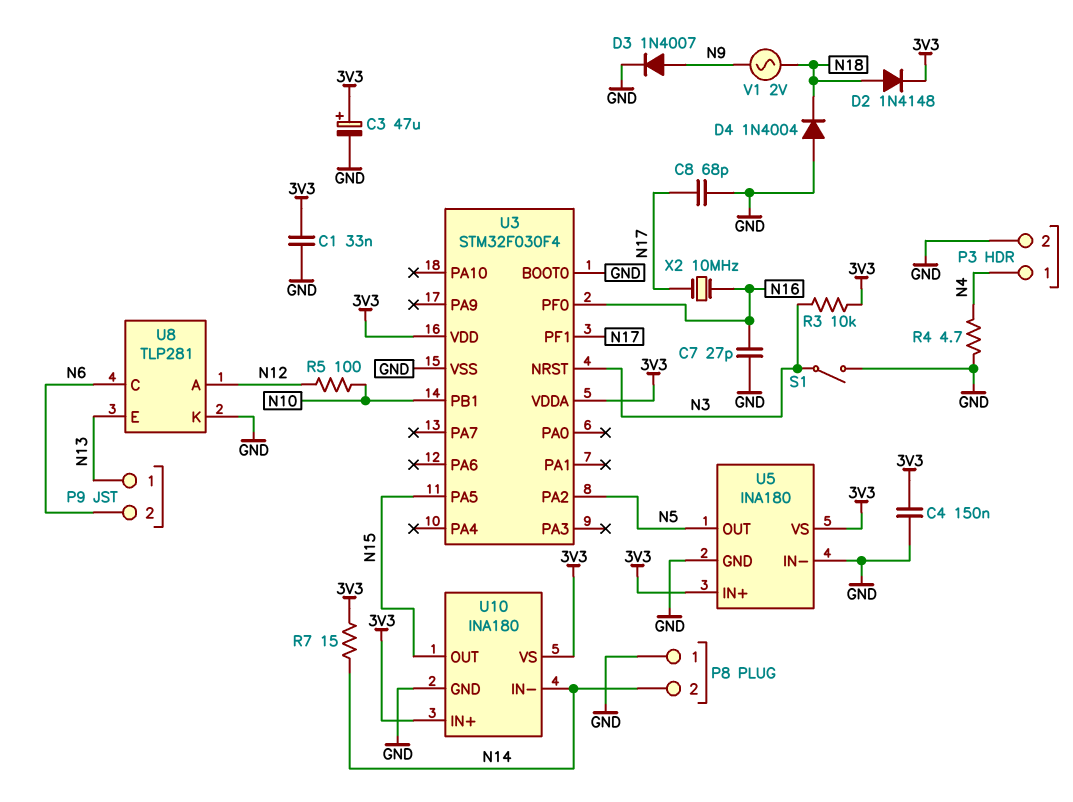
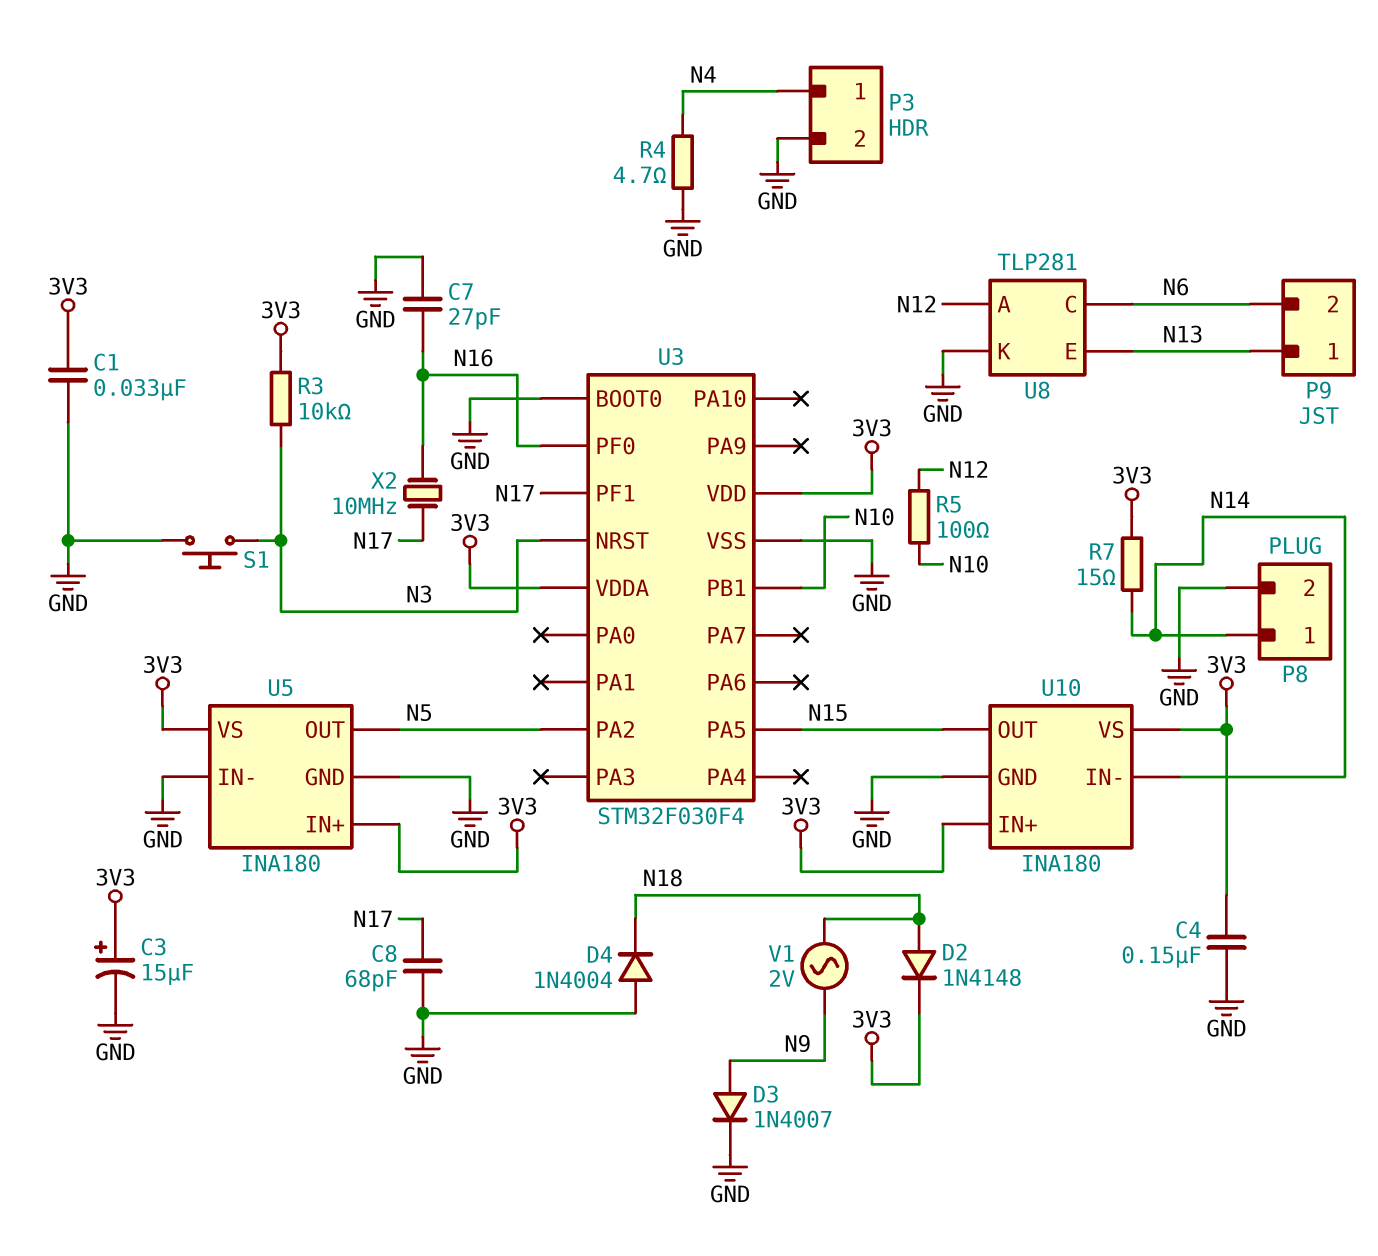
C3: 47uF (plus 3V3, minus GND) -> 15uF (plus 3V3, minus GND)
P8 pin 1: GND -> N14
P8 pin 2: N14 -> GND
S1: switch (GND, N3) -> button (GND, N3)

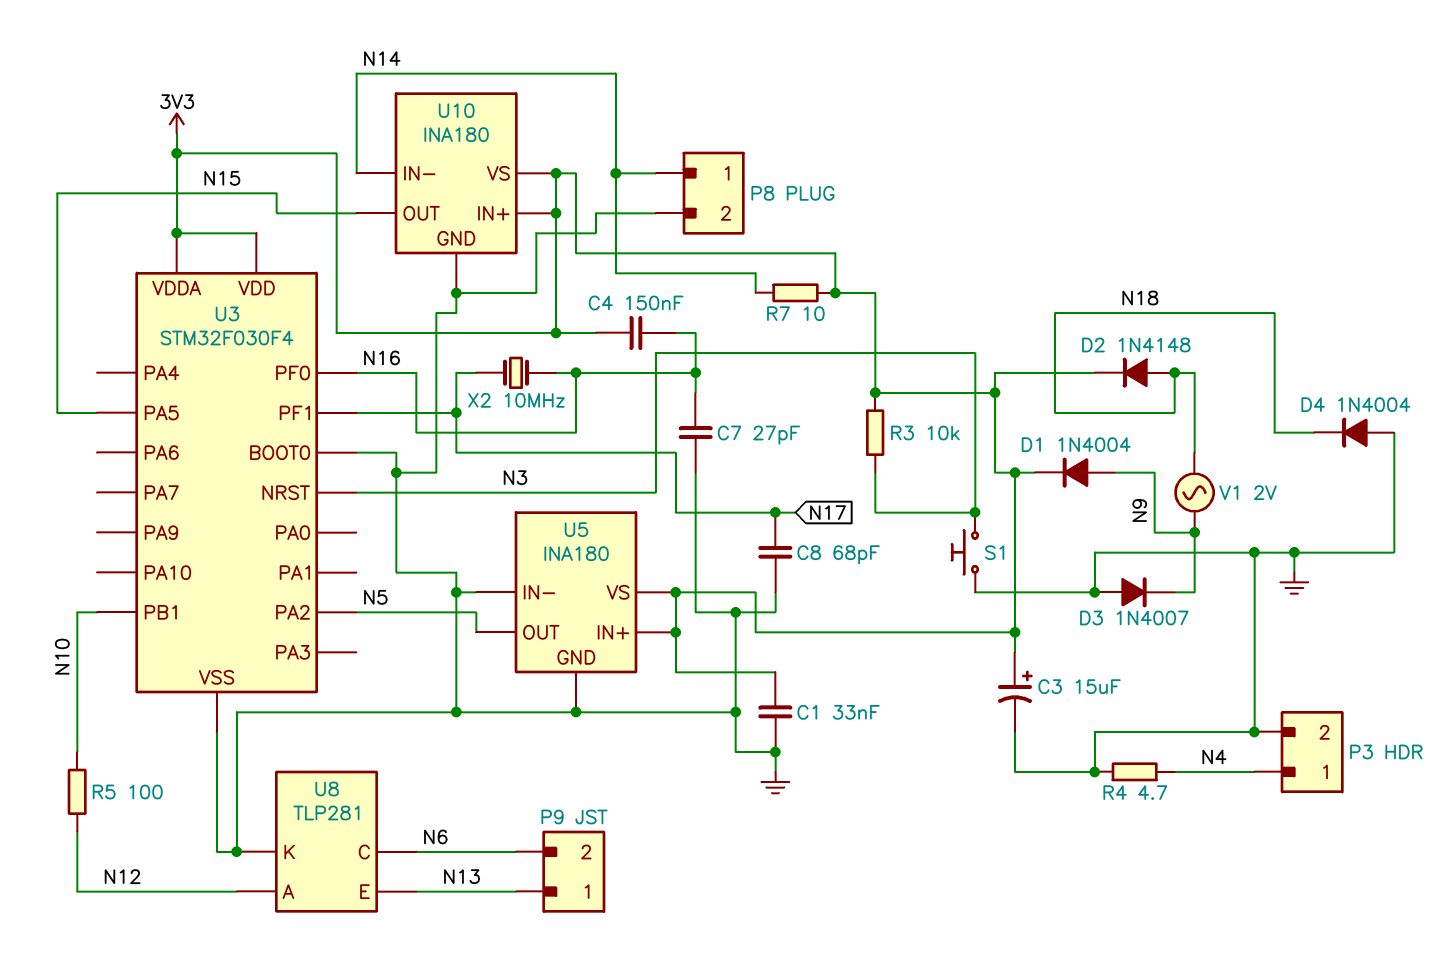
C4: 150nF (3V3, GND) -> 150nF (3V3, N16)
D1: none -> diode 1N4004 (A N9, K 3V3)
D3: diode 1N4007 (A N9, K GND) -> diode 1N4007 (A GND, K N9)
R7: 15 (3V3, N14) -> 10 (3V3, N14)

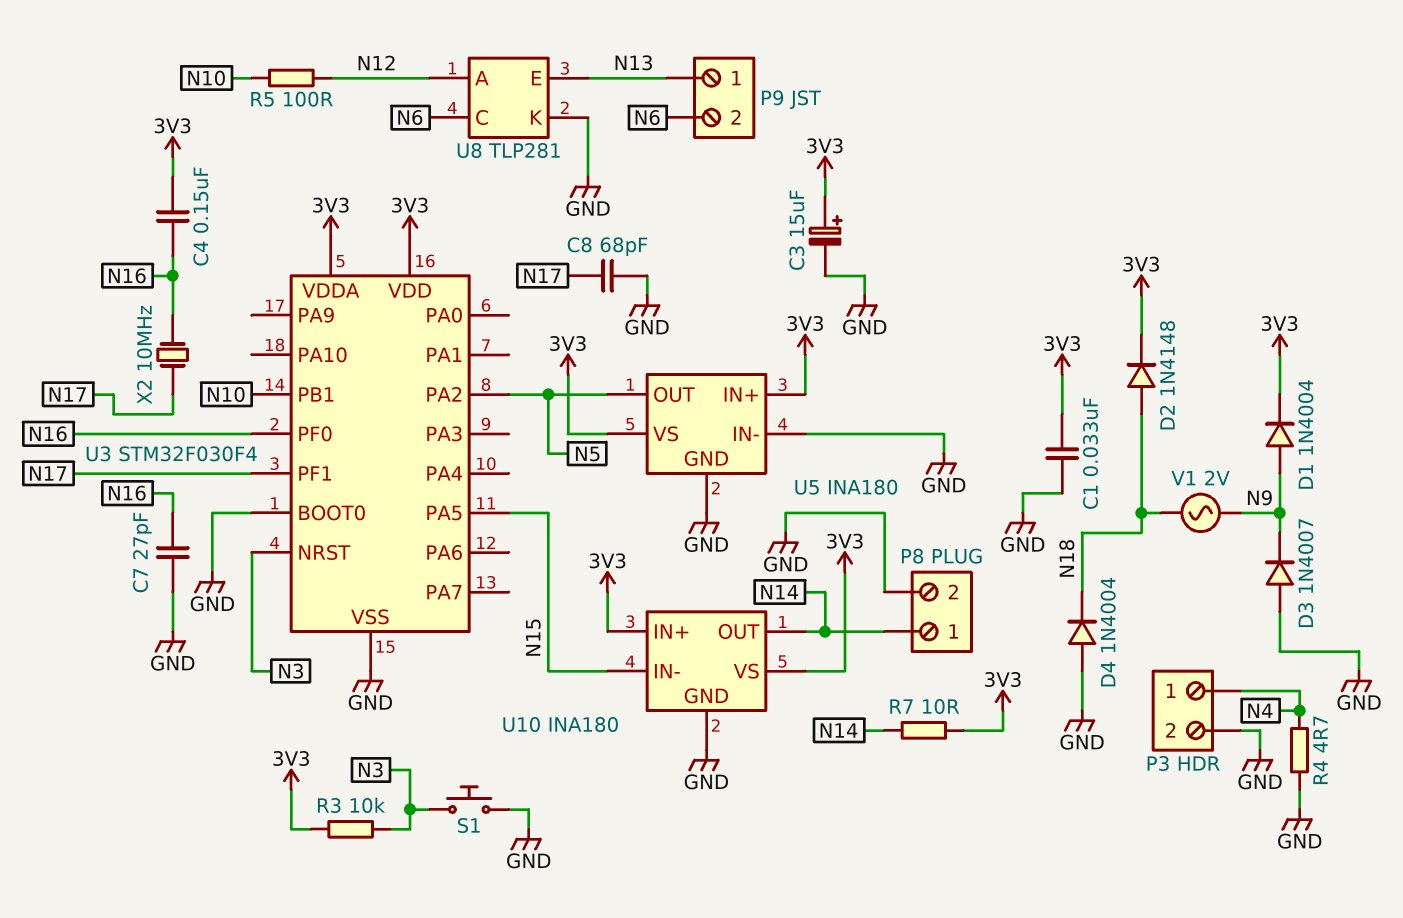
U10 pin IN-: N14 -> N15
U10 pin OUT: N15 -> N14

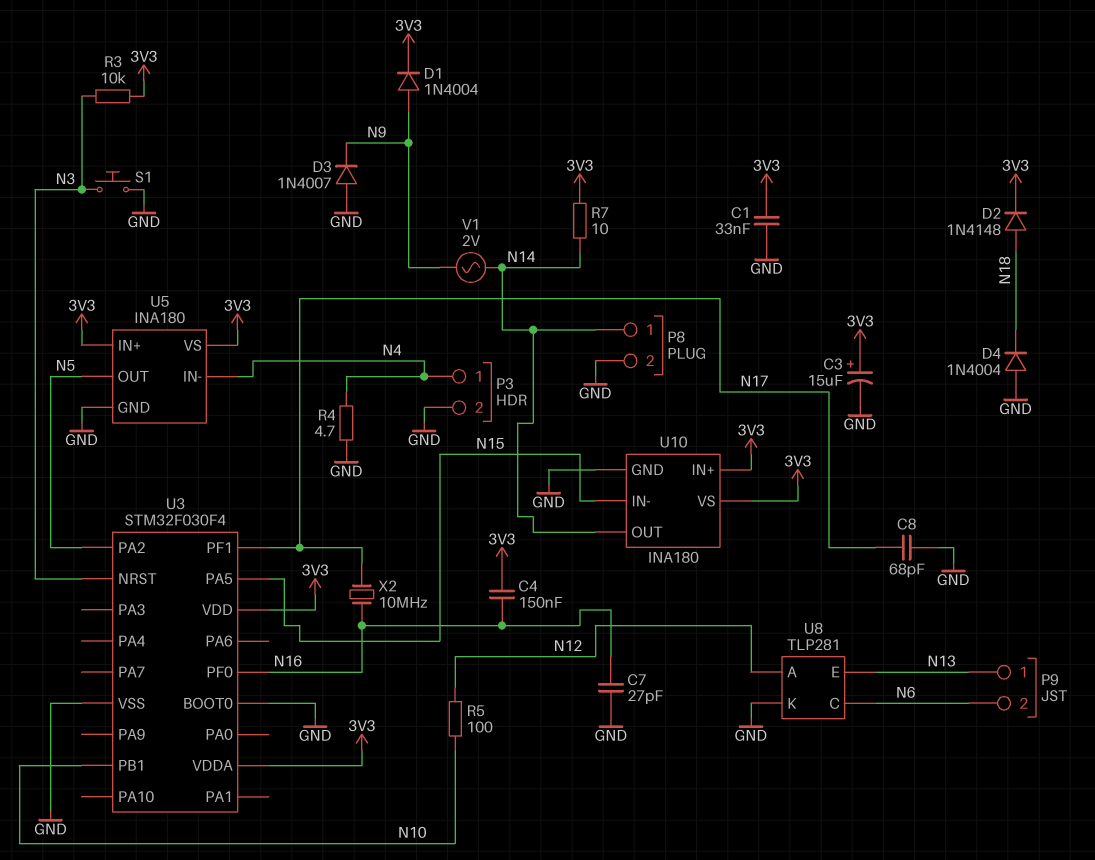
U5 pin IN-: GND -> N4
V1: AC 2V (N9, N18) -> AC 2V (N9, N14)

